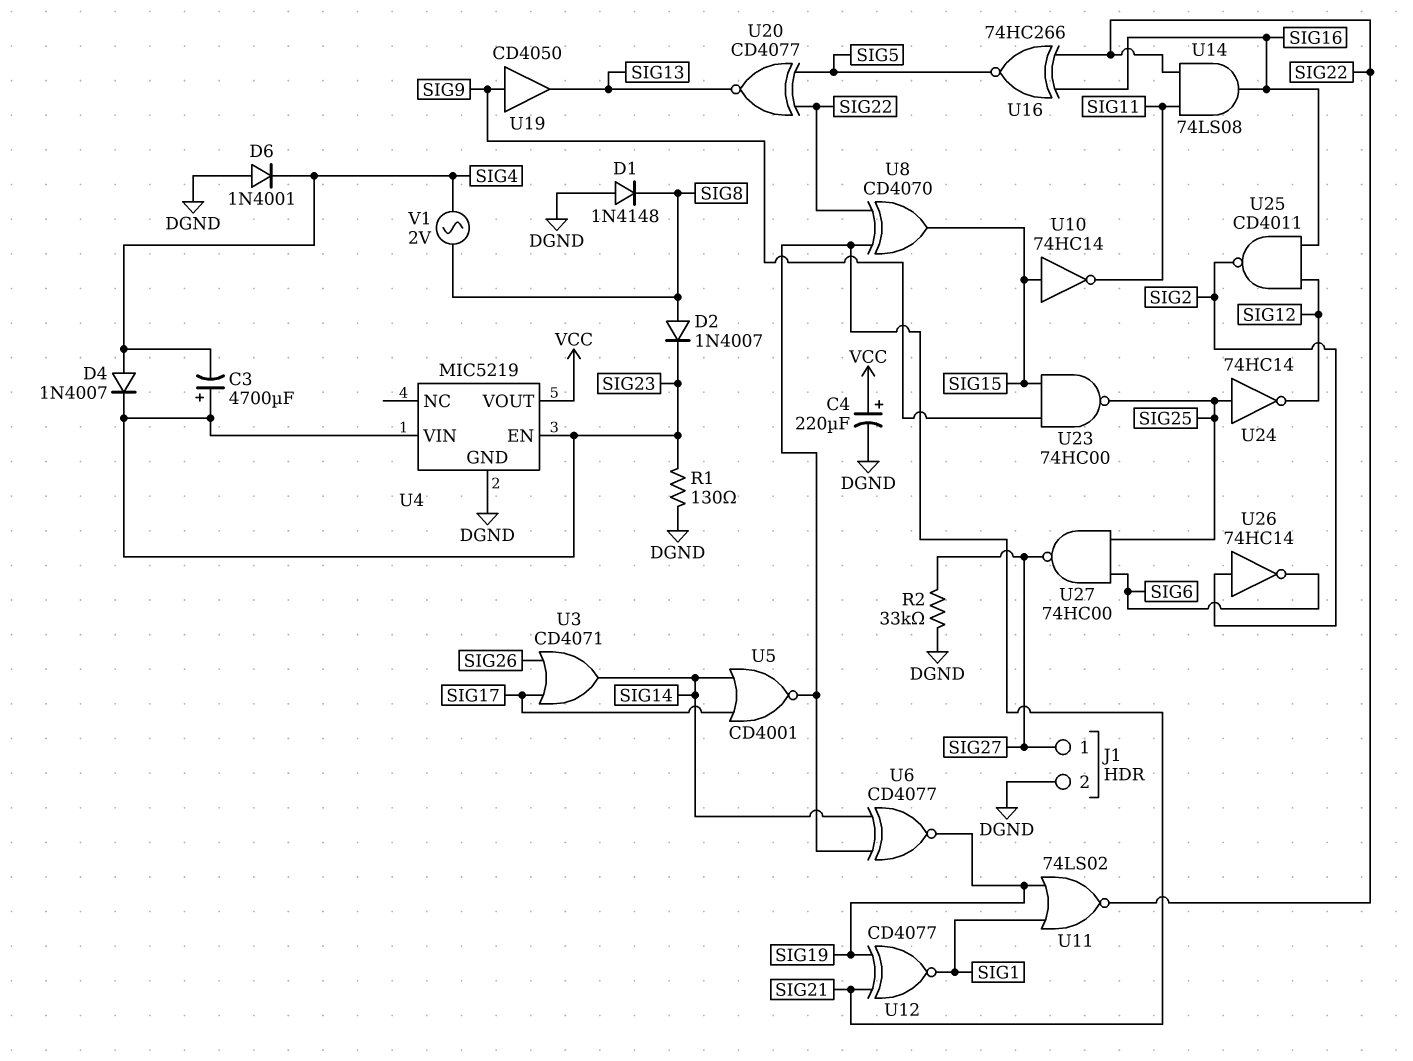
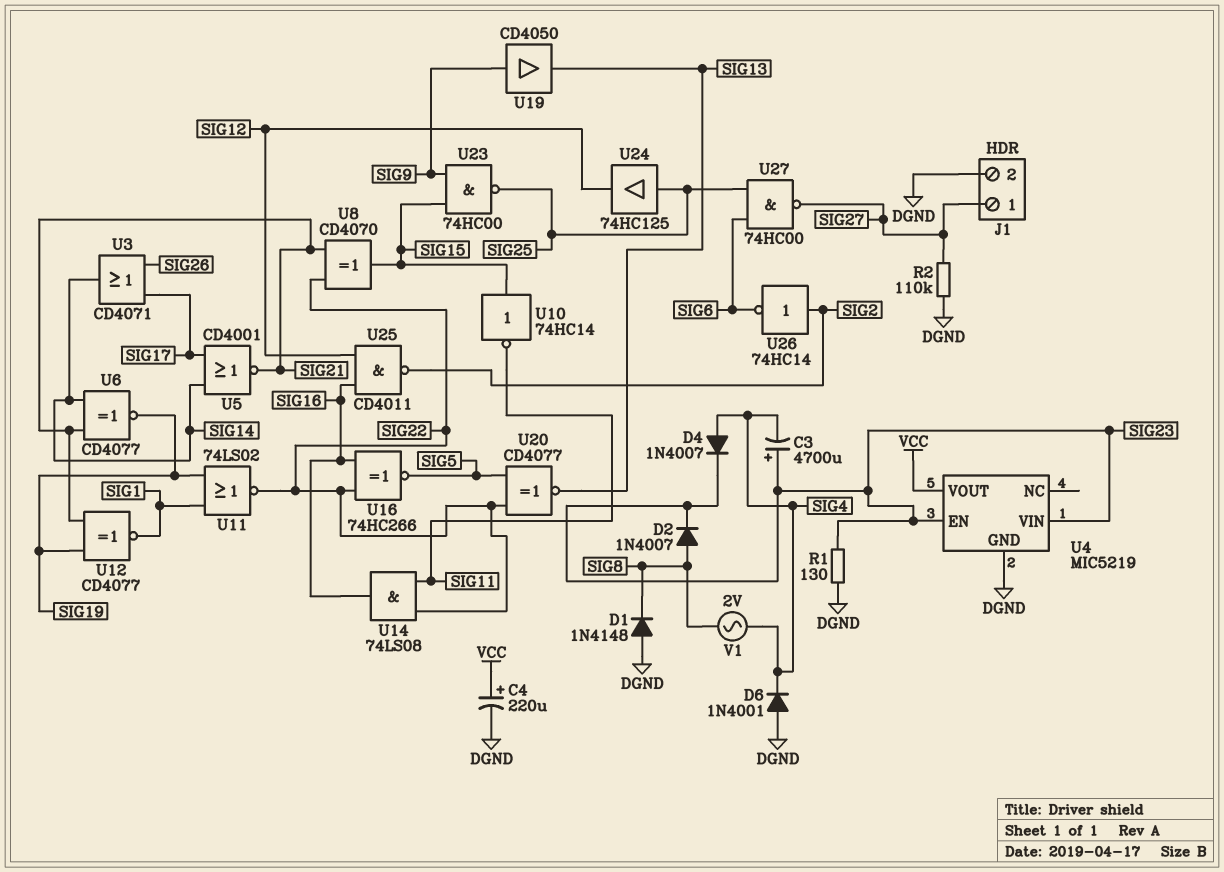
R2: 33k (DGND, SIG27) -> 110k (DGND, SIG27)
U24: NOT 74HC14 (in SIG25, out SIG12) -> buffer 74HC125 (in SIG25, out SIG12)

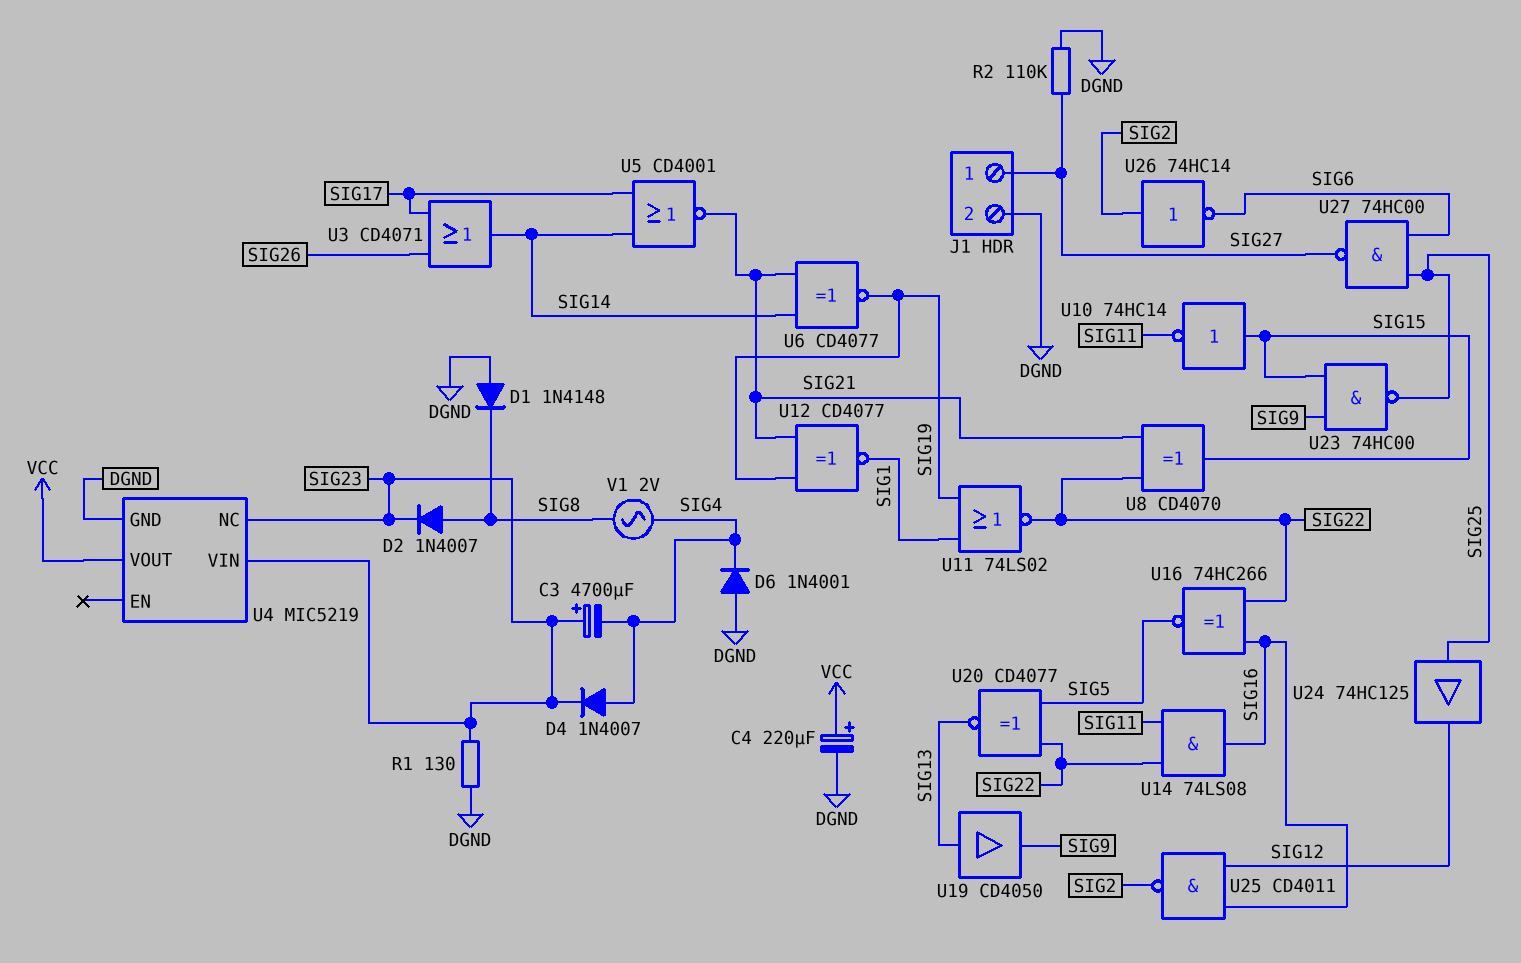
U4 pin EN: SIG23 -> none
U4 pin NC: none -> SIG23
U19: buffer CD4050 (in SIG9, out SIG13) -> buffer CD4050 (in SIG13, out SIG9)

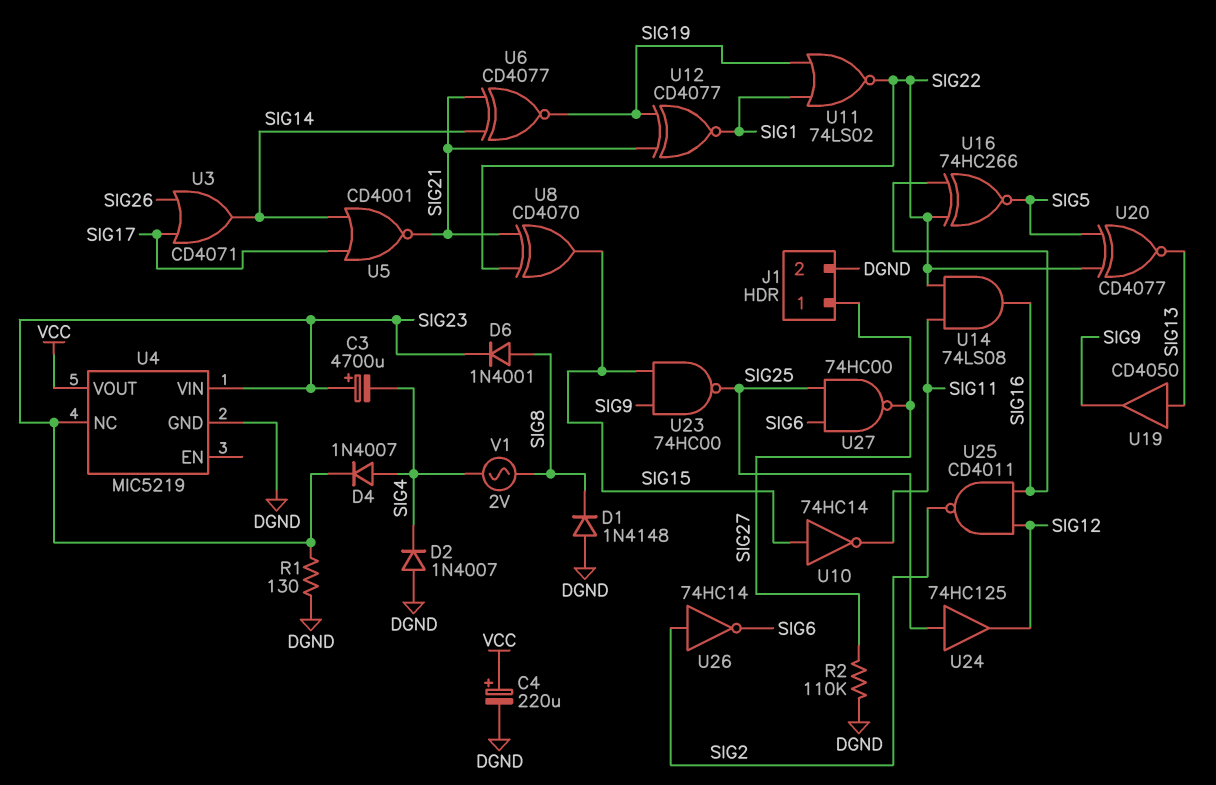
D2: diode 1N4007 (A SIG8, K SIG23) -> diode 1N4007 (A DGND, K SIG4)
D6: diode 1N4001 (A DGND, K SIG4) -> diode 1N4001 (A SIG8, K SIG23)

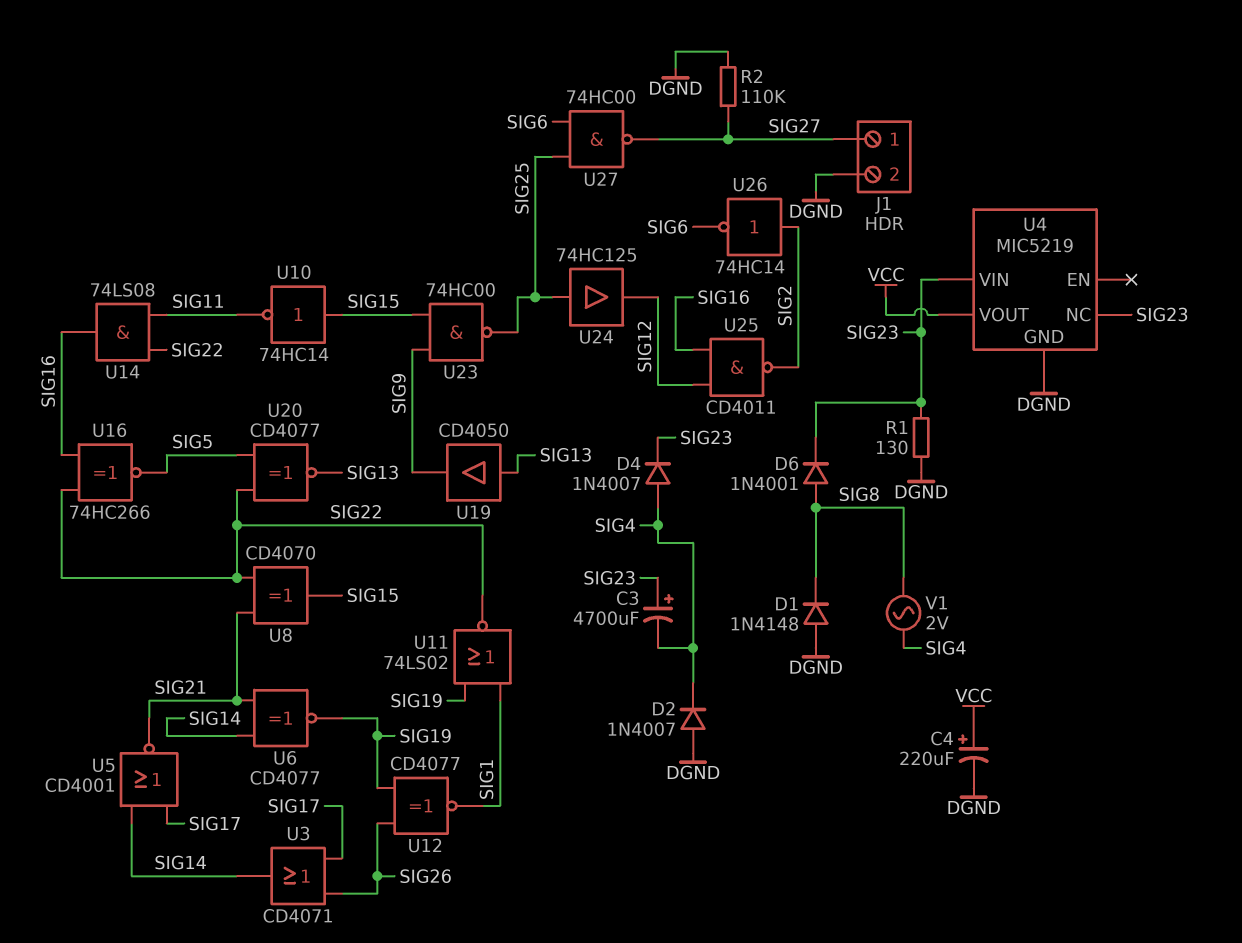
U12: XNOR CD4077 (in SIG19, in SIG21, out SIG1) -> XNOR CD4077 (in SIG19, in SIG26, out SIG1)

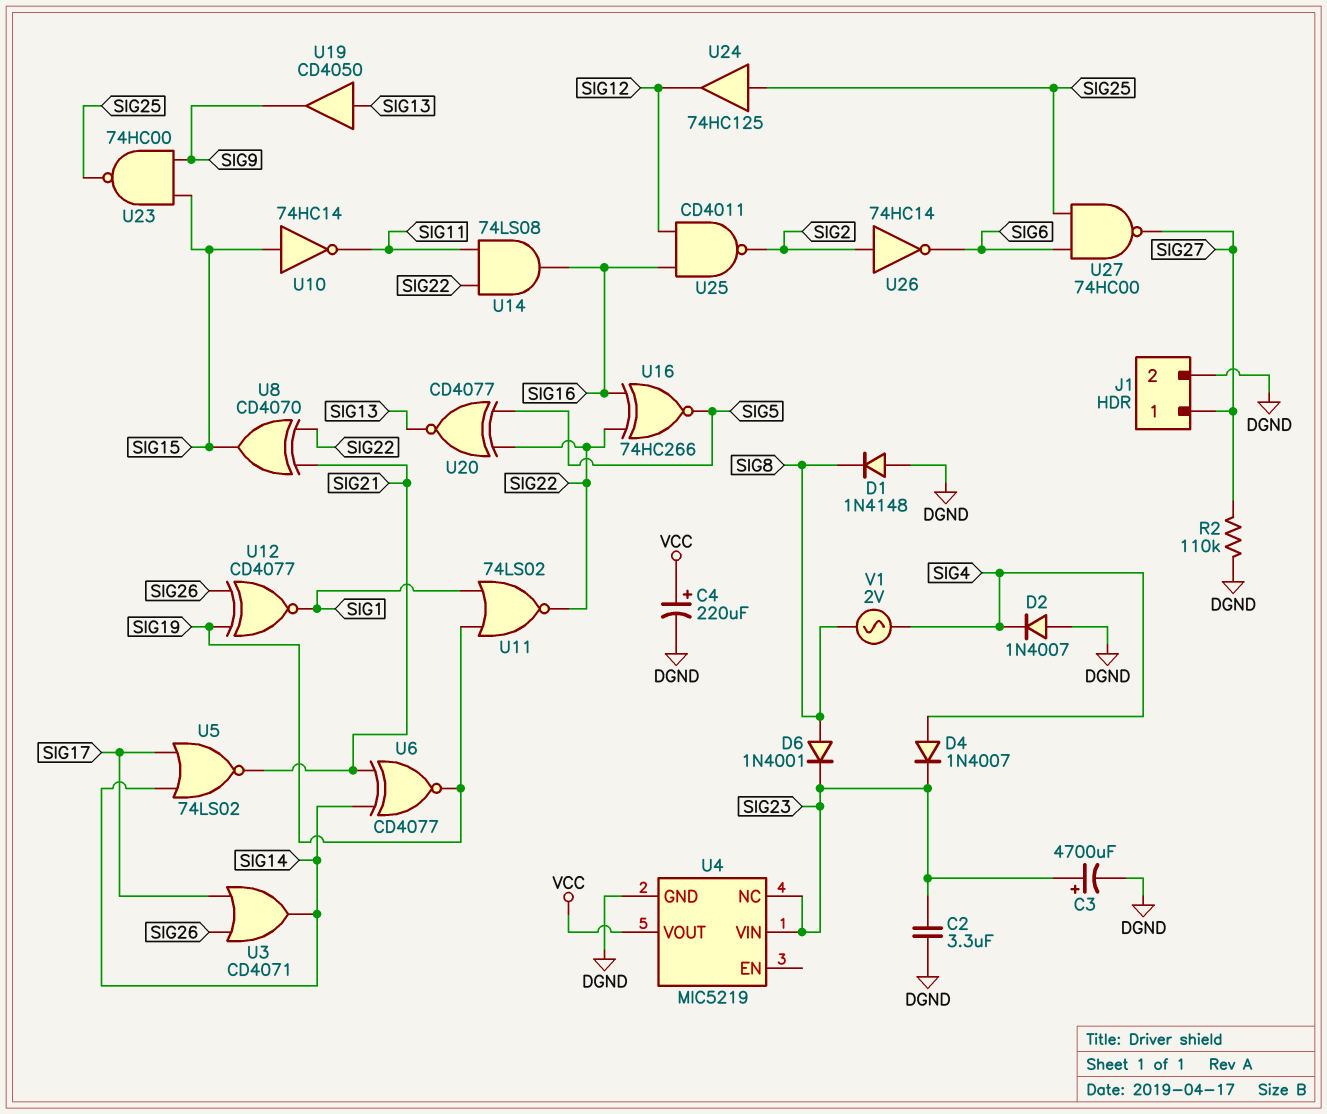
C2: none -> 3.3uF (DGND, SIG23)
C3: 4700uF (plus SIG23, minus SIG4) -> 4700uF (plus SIG23, minus DGND)
R1: 130 (DGND, SIG23) -> none
U5: NOR CD4001 (in SIG14, in SIG17, out SIG21) -> NOR 74LS02 (in SIG14, in SIG17, out SIG21)

